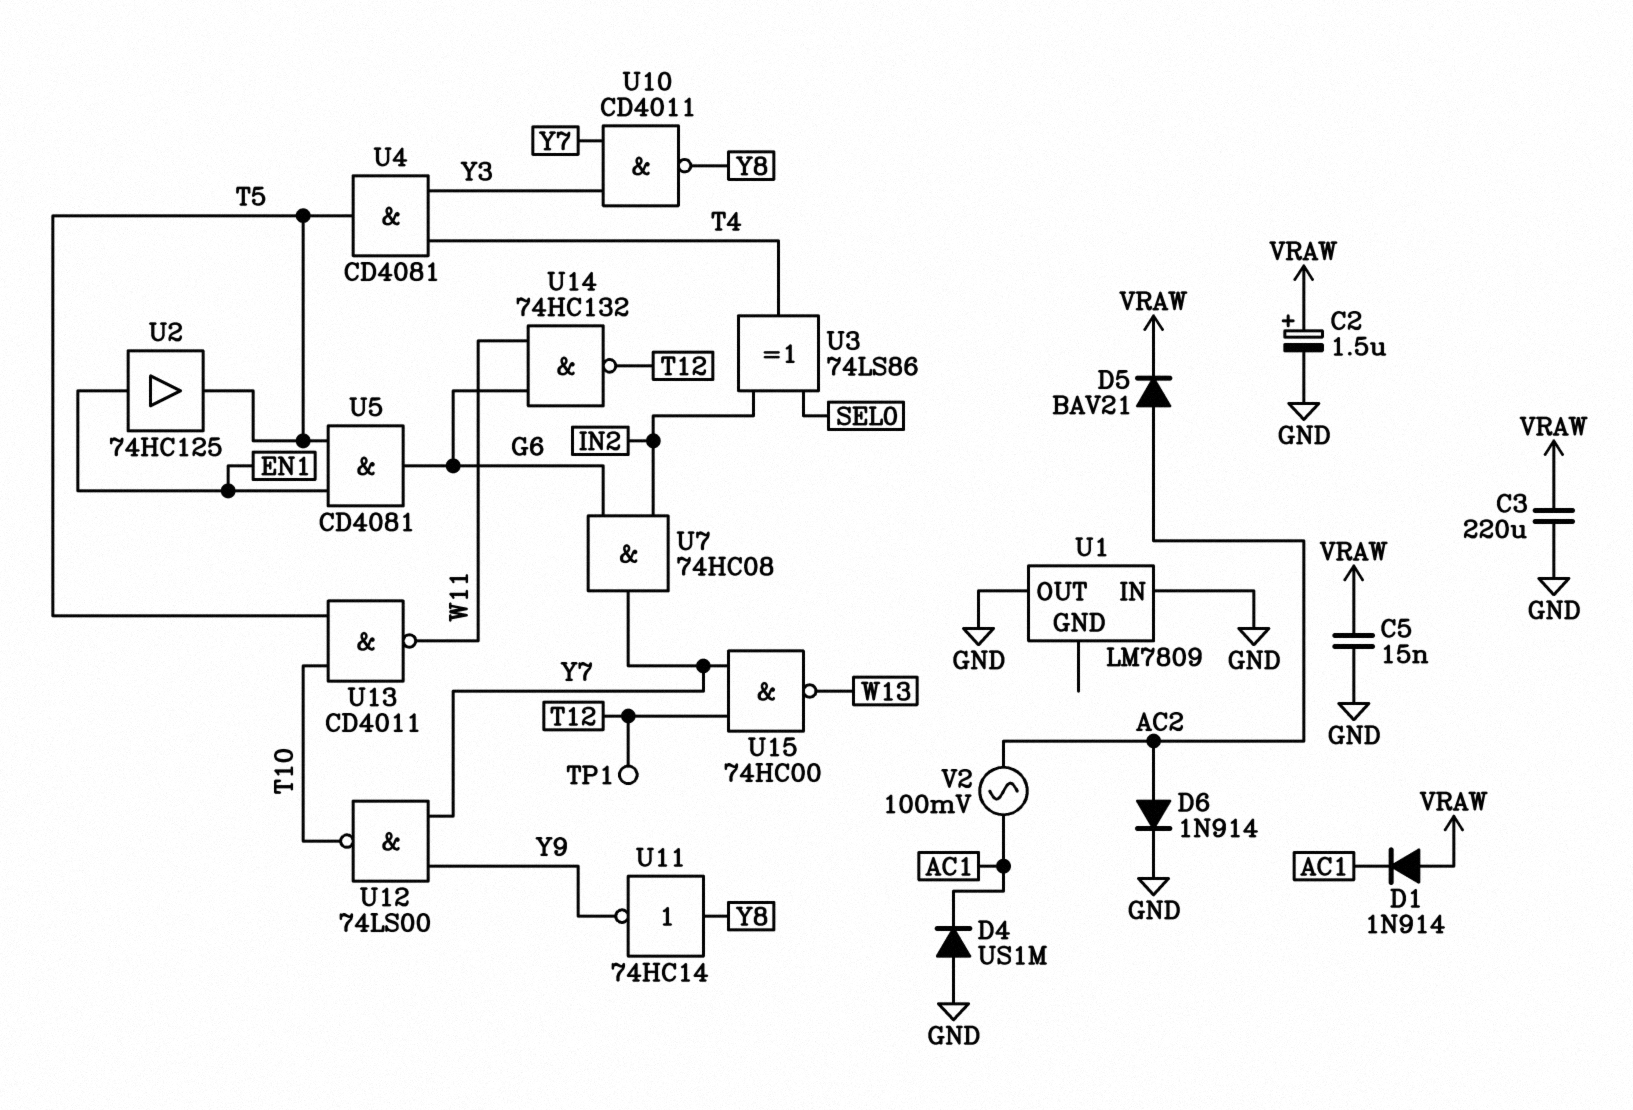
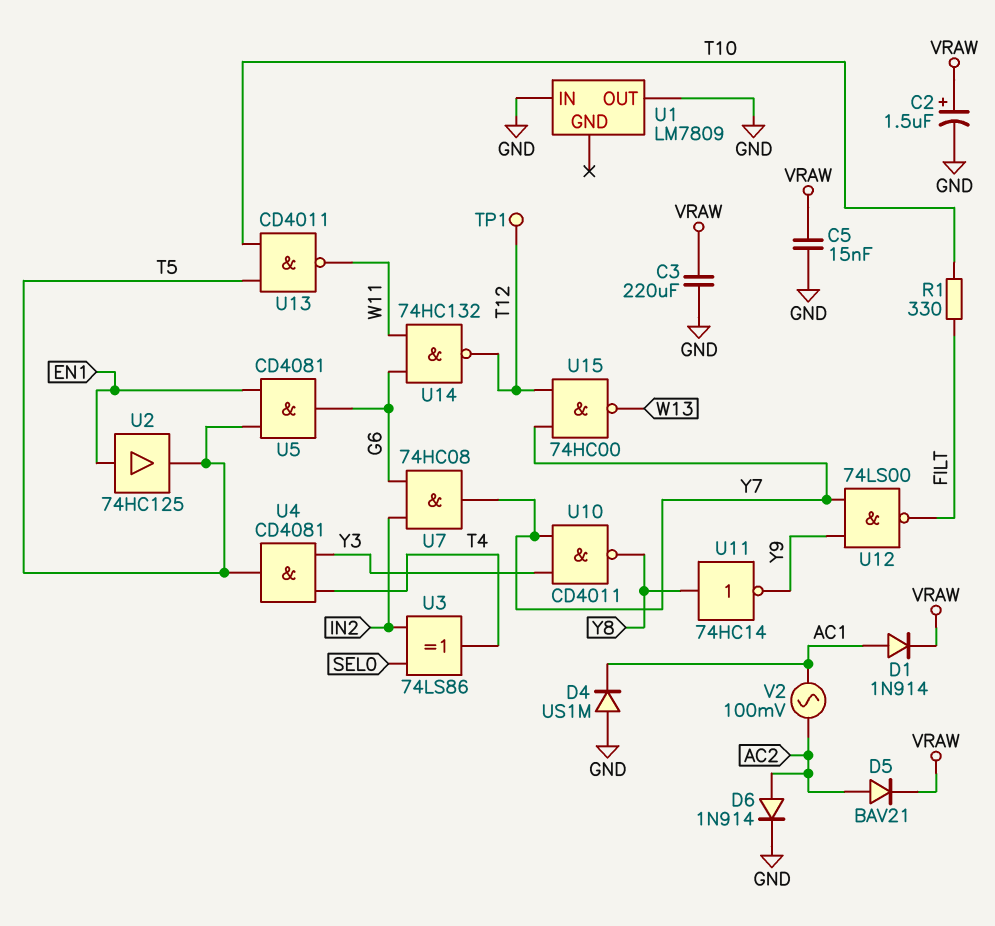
D1: diode 1N914 (A VRAW, K AC1) -> diode 1N914 (A AC1, K VRAW)
R1: none -> 330 (FILT, T10)
U12: NAND 74LS00 (in Y7, in Y9, out T10) -> NAND 74LS00 (in Y7, in Y9, out FILT)

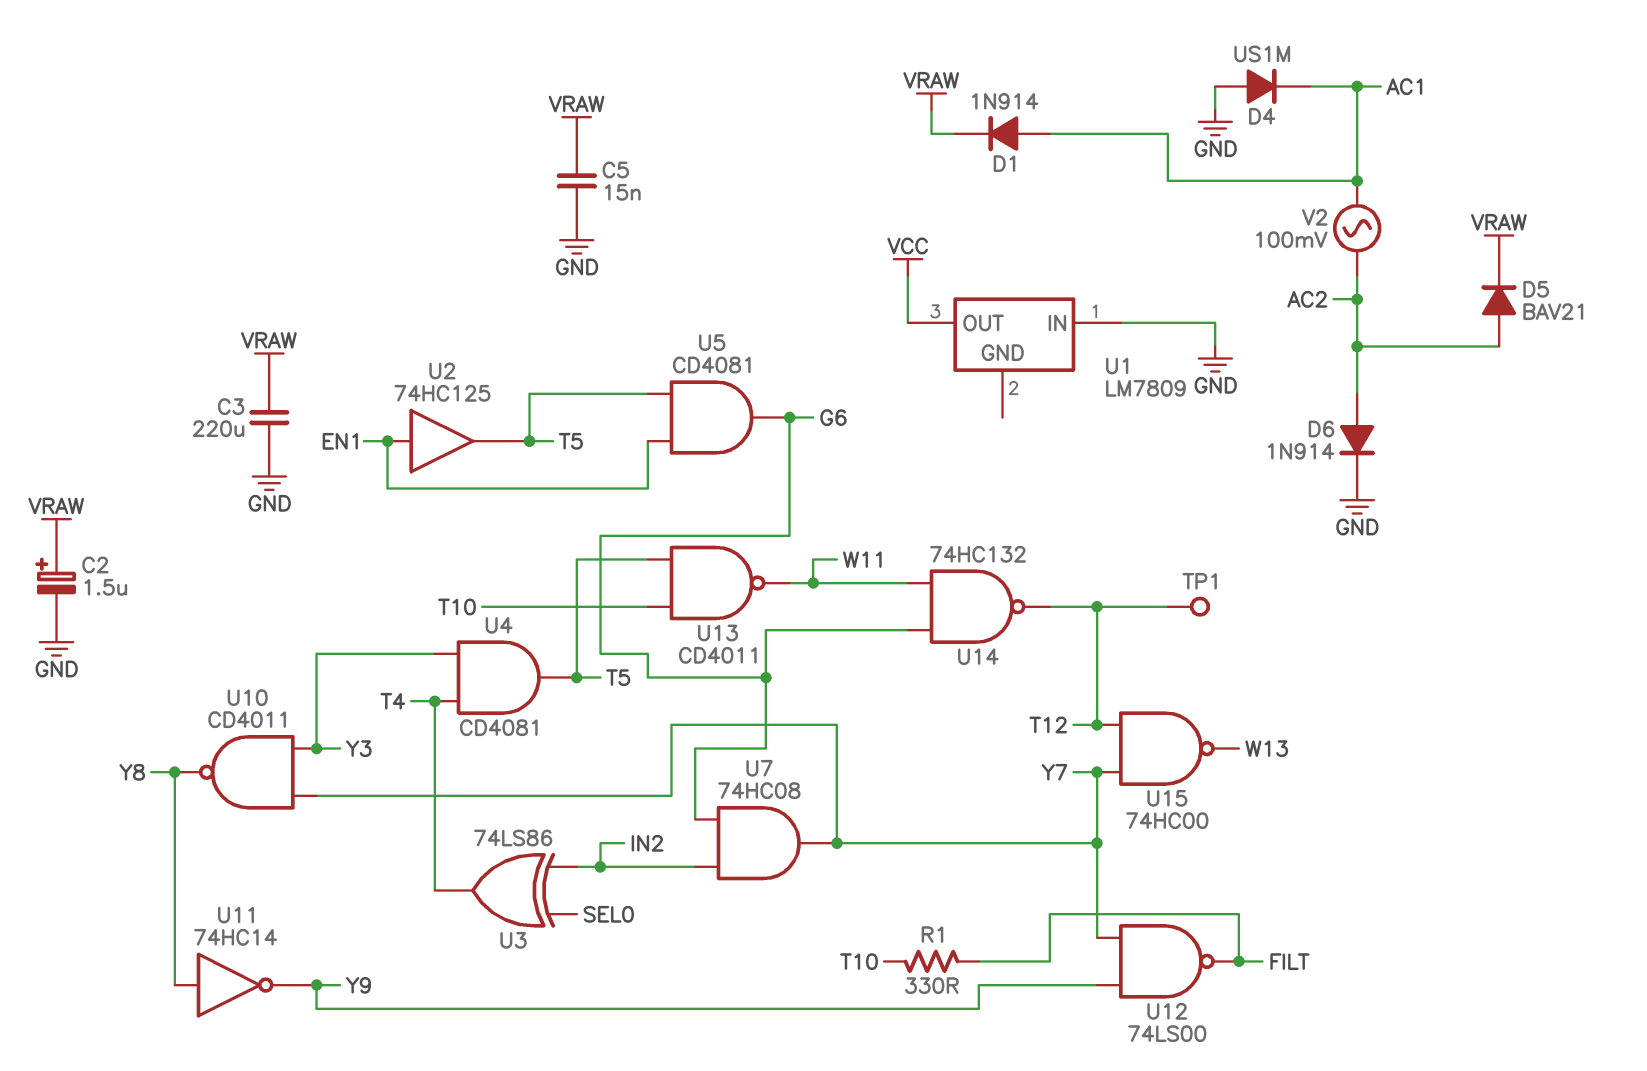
U1 pin OUT: GND -> VCC

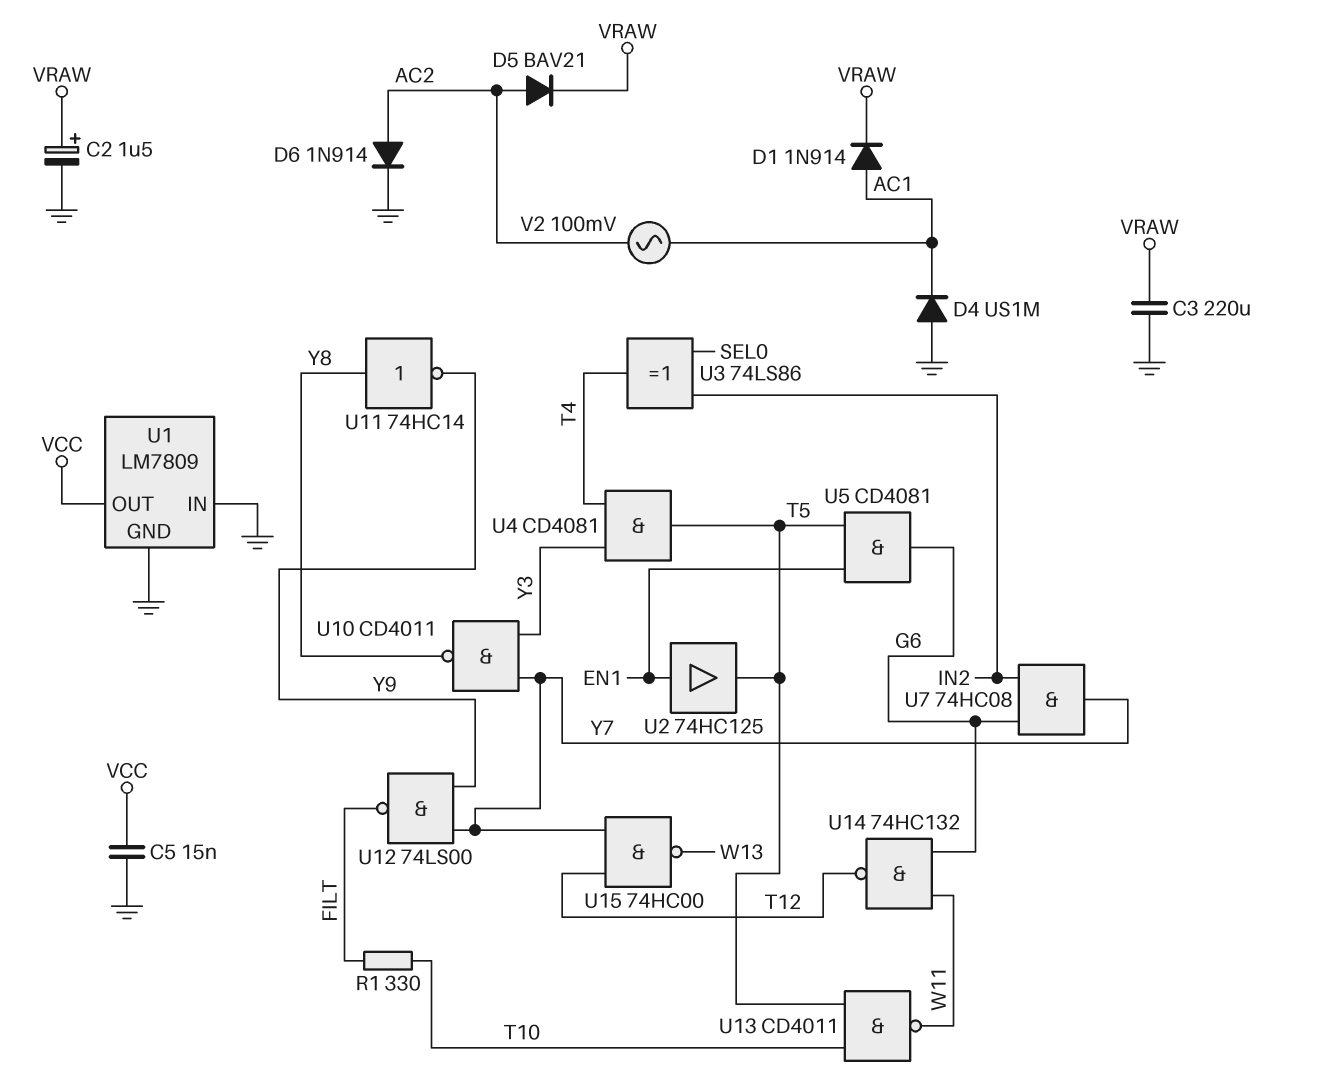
C5: 15nF (GND, VRAW) -> 15nF (GND, VCC)
TP1: test point (T12) -> none
U1 pin GND: none -> GND

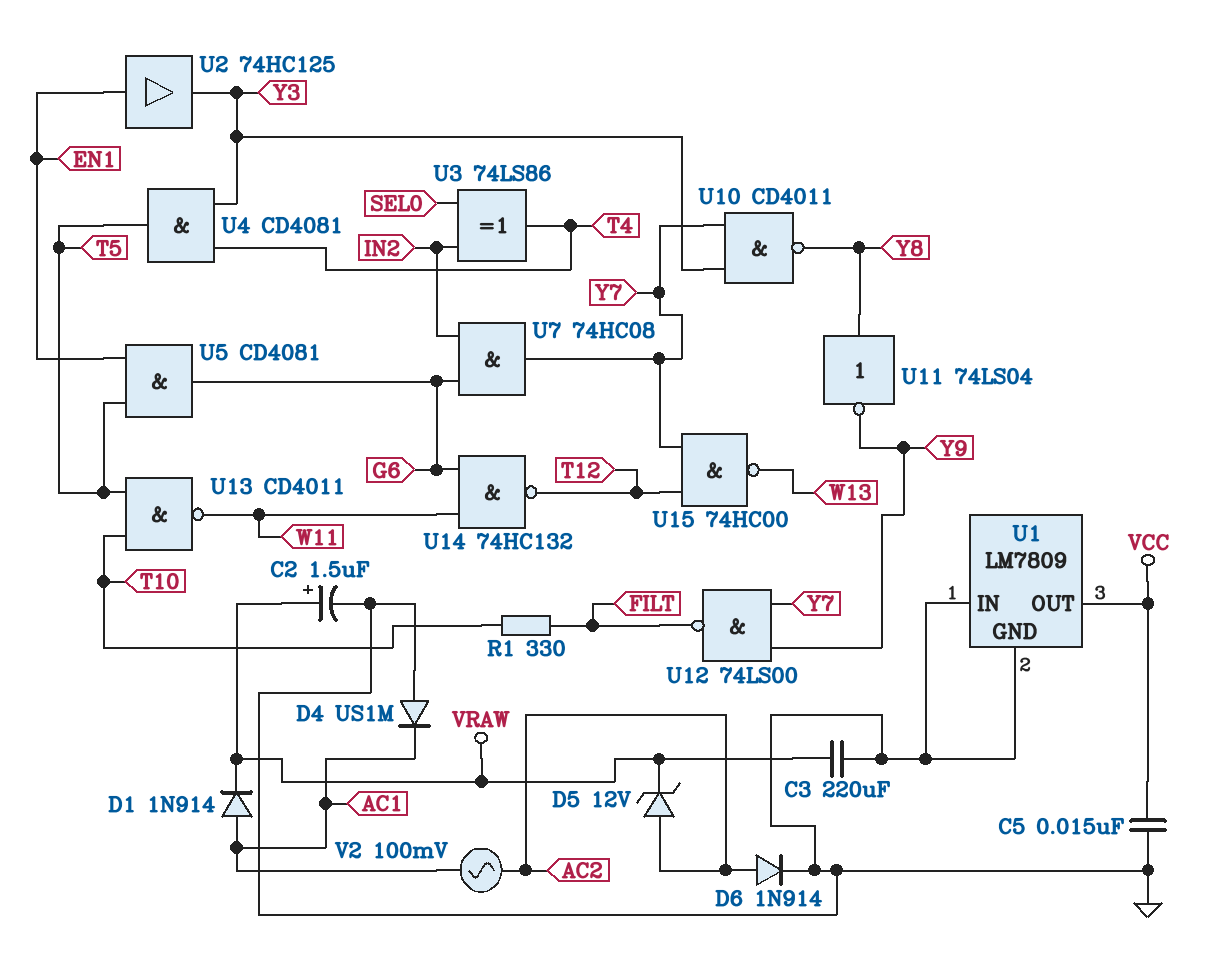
D5: diode BAV21 (A AC2, K VRAW) -> zener 12V (A AC2, K VRAW)
U2: buffer 74HC125 (in EN1, out T5) -> buffer 74HC125 (in EN1, out Y3)
U11: NOT 74HC14 (in Y8, out Y9) -> NOT 74LS04 (in Y8, out Y9)

